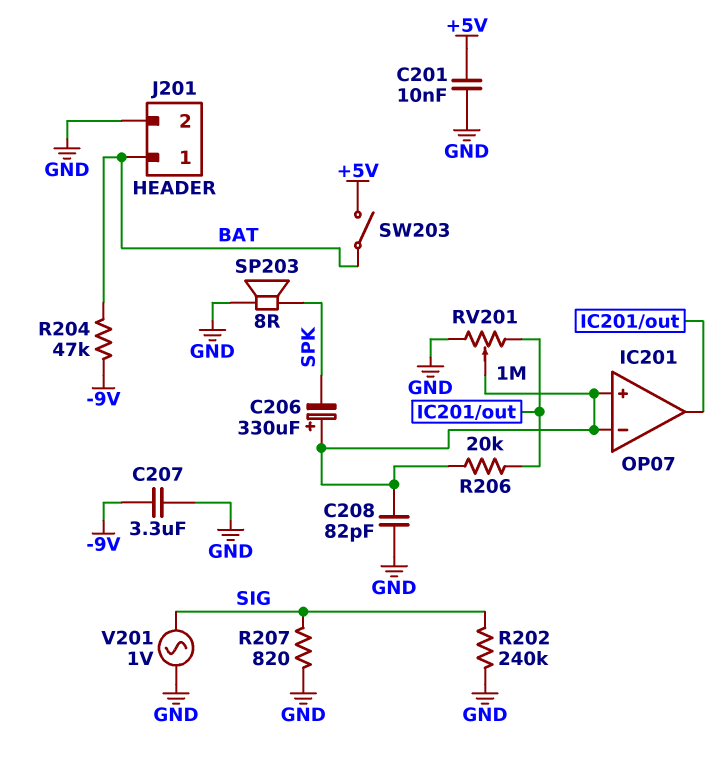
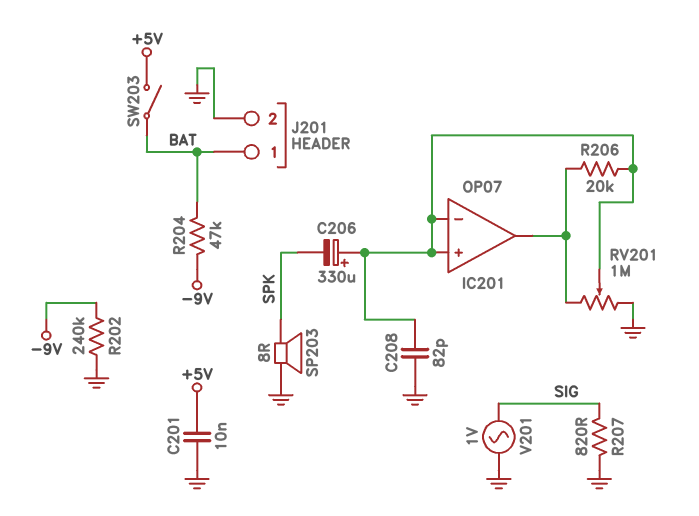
C207: 3.3uF (-9V, GND) -> none
R202: 240k (GND, SIG) -> 240k (-9V, GND)

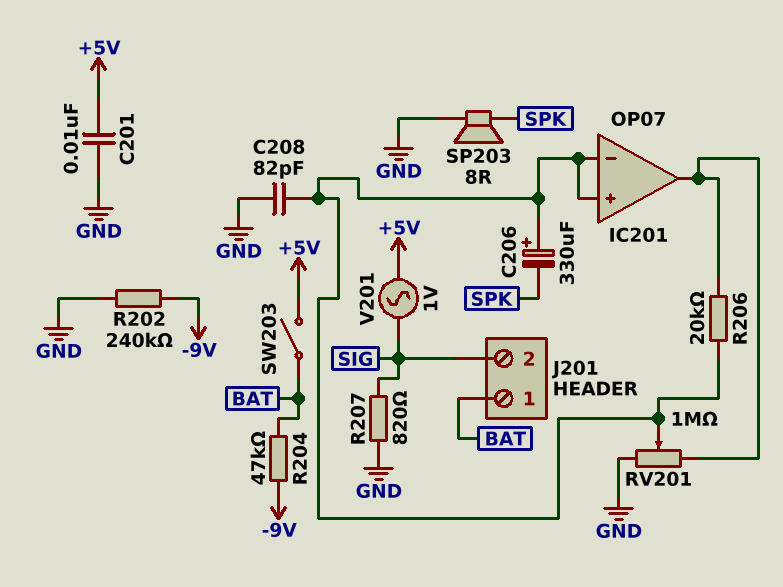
J201 pin 2: GND -> SIG
V201: AC 1V (GND, SIG) -> AC 1V (+5V, SIG)

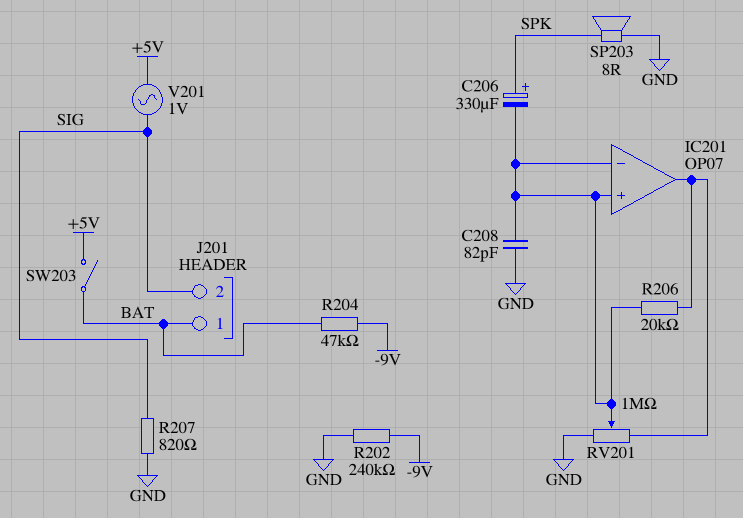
C201: 10nF (+5V, GND) -> none
C206: 330uF (plus IC201/in+, minus SPK) -> 330uF (plus SPK, minus IC201/in+)

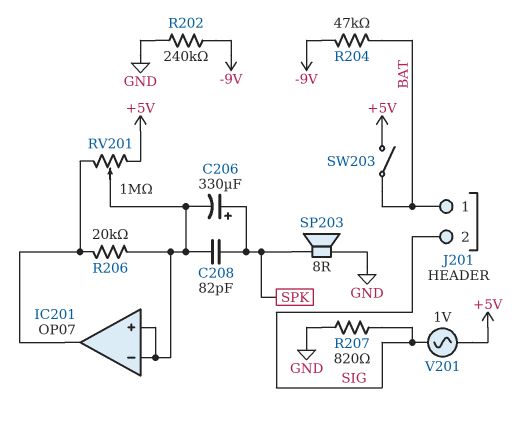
C208: 82pF (GND, IC201/in+) -> 82pF (IC201/in+, SPK)
RV201: 1M (GND, IC201/out, wiper IC201/in+) -> 1M (+5V, IC201/out, wiper IC201/in+)

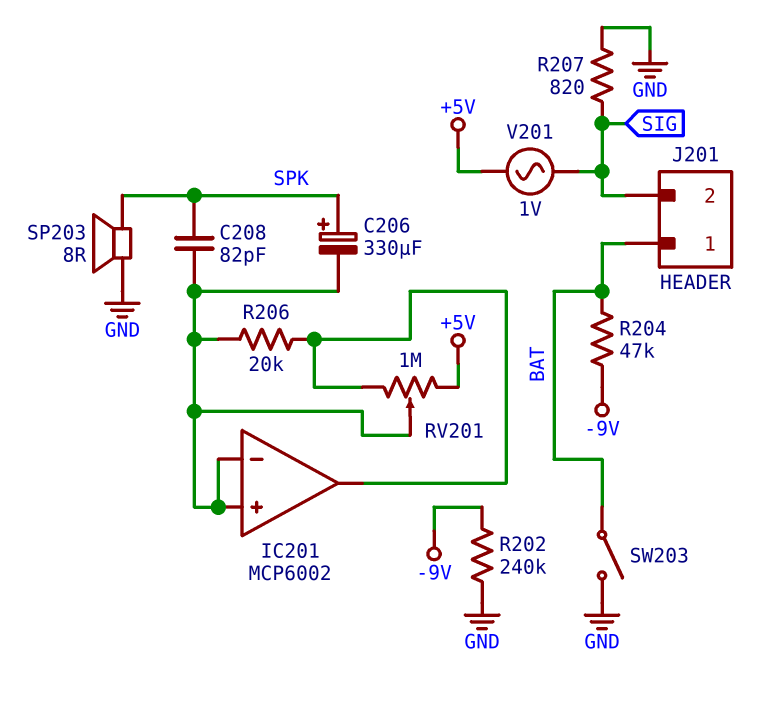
IC201: OP07 -> MCP6002
SW203: switch (+5V, BAT) -> switch (BAT, GND)

